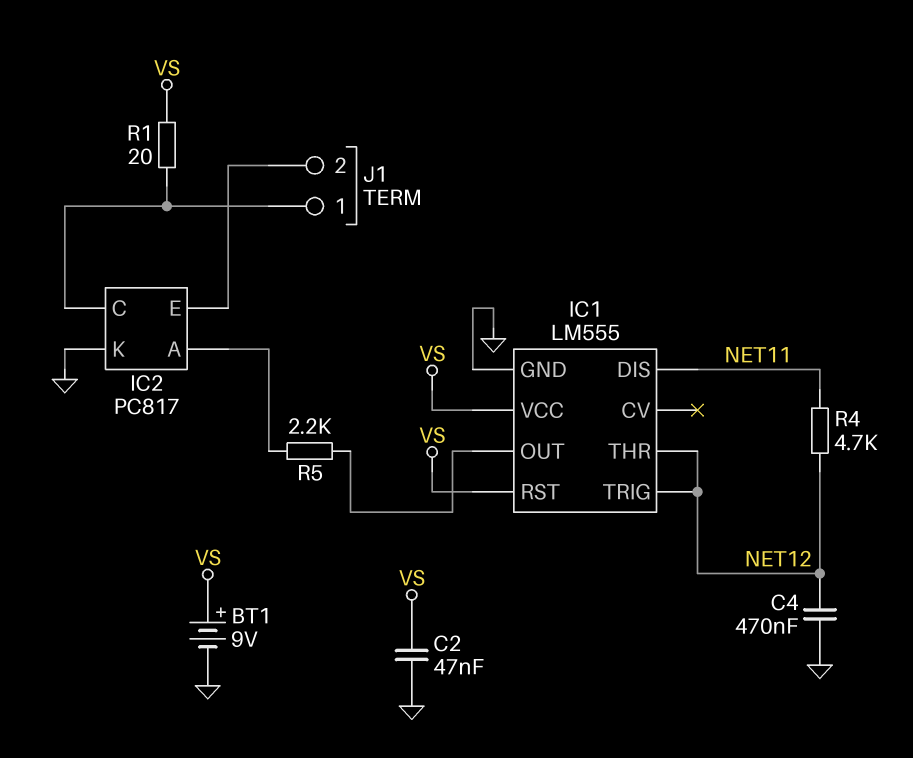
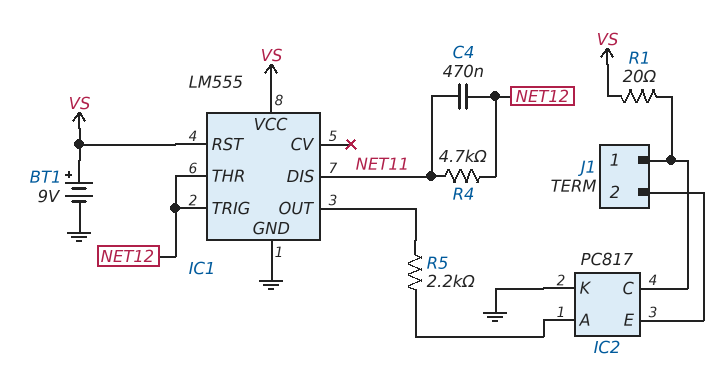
C2: 47nF (GND, VS) -> none
C4: 470nF (GND, NET12) -> 470nF (NET11, NET12)

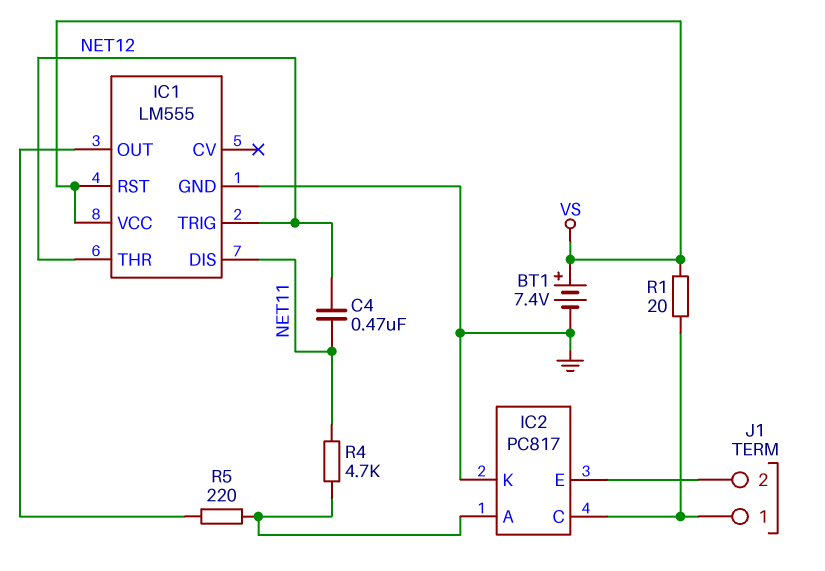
BT1: 9V (plus VS, minus GND) -> 7.4V (plus VS, minus GND)
R4: 4.7k (NET11, NET12) -> 4.7k (IC2/A, NET11)
R5: 2.2k (IC1/OUT, IC2/A) -> 220 (IC1/OUT, IC2/A)

